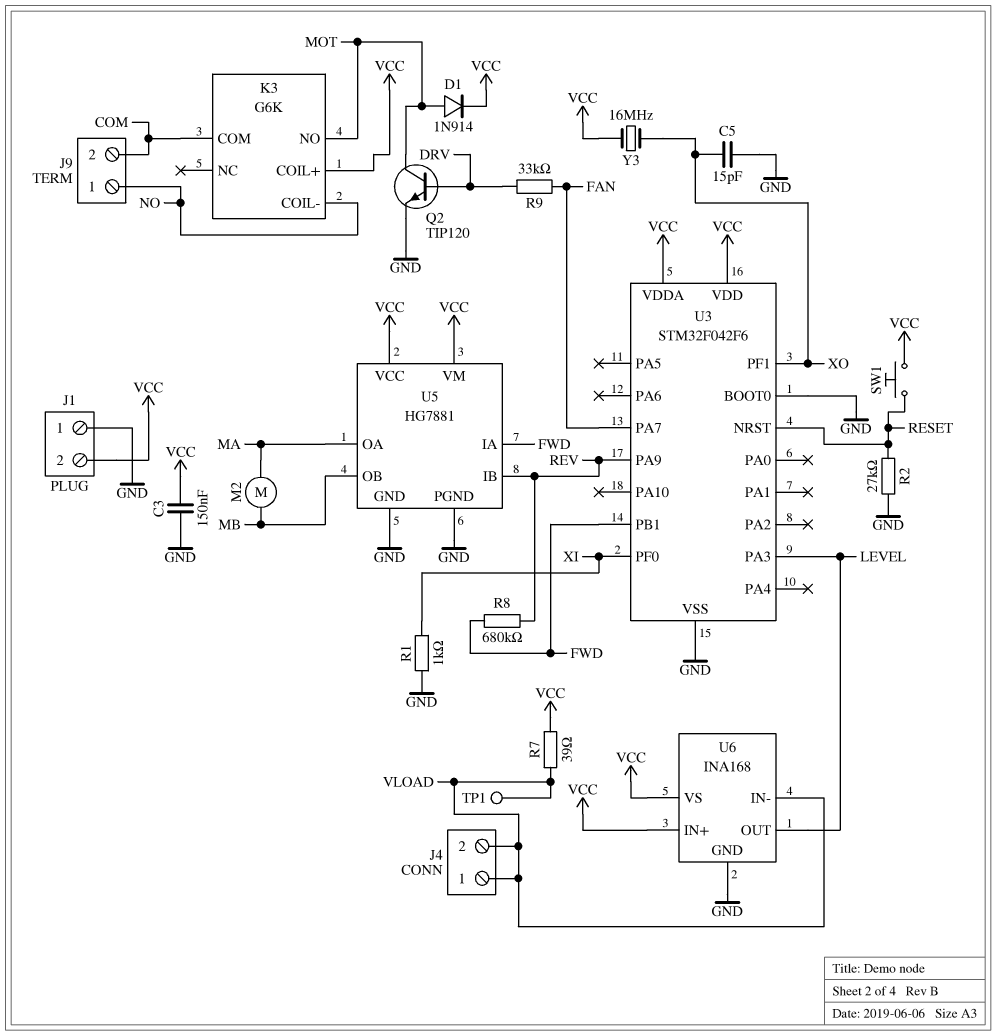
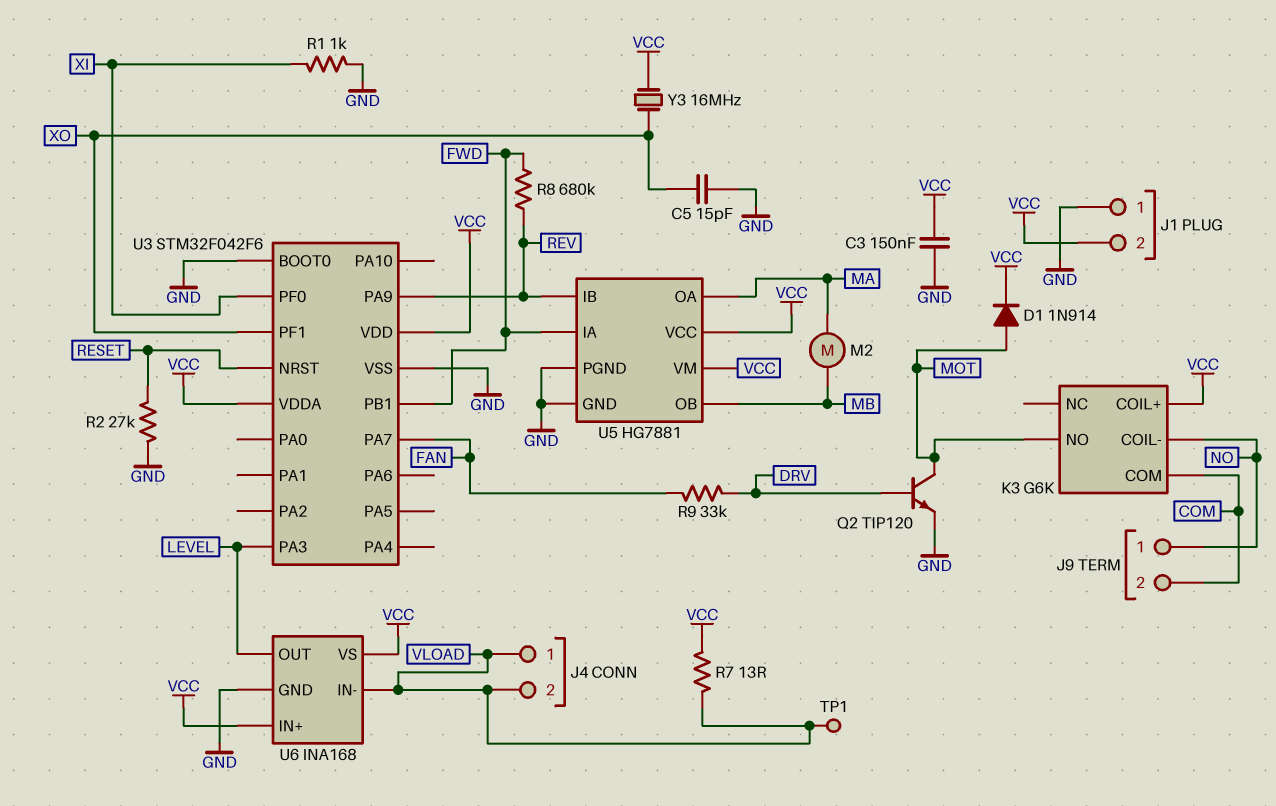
R7: 39 (VCC, VLOAD) -> 13 (VCC, VLOAD)
SW1: button (RESET, VCC) -> none

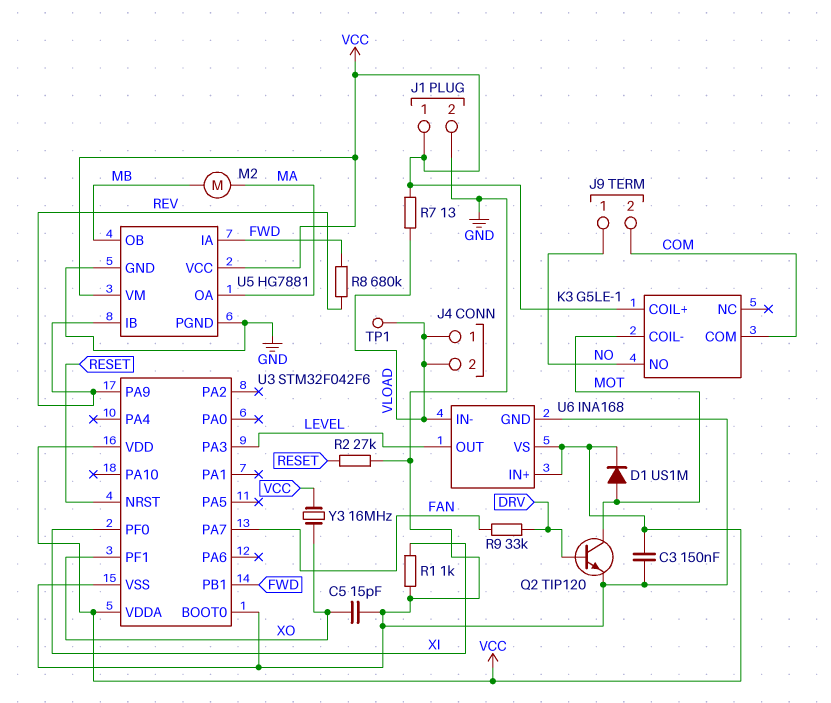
D1: diode 1N914 (A MOT, K VCC) -> diode US1M (A MOT, K VCC)
J1 pin 1: GND -> VCC
J1 pin 2: VCC -> GND
K3: G6K -> G5LE-1
K3 pin COIL-: NO -> MOT
K3 pin NO: MOT -> NO

